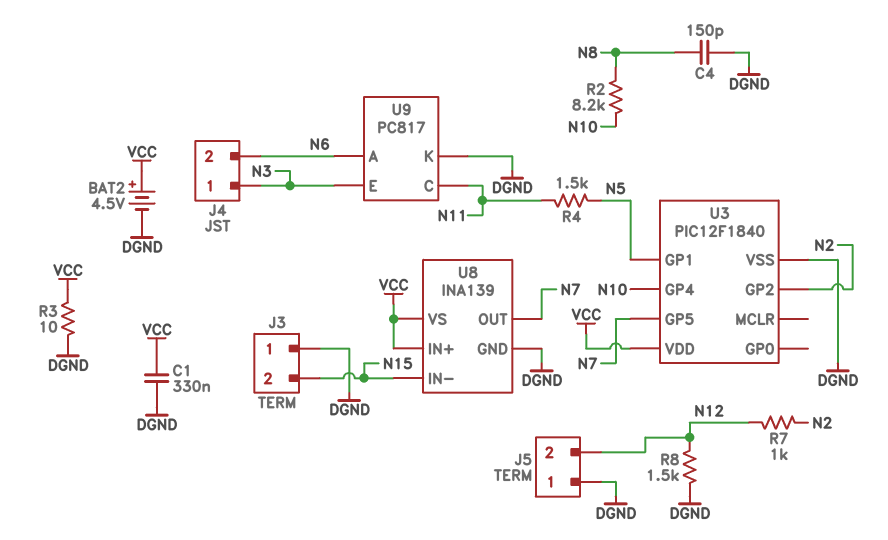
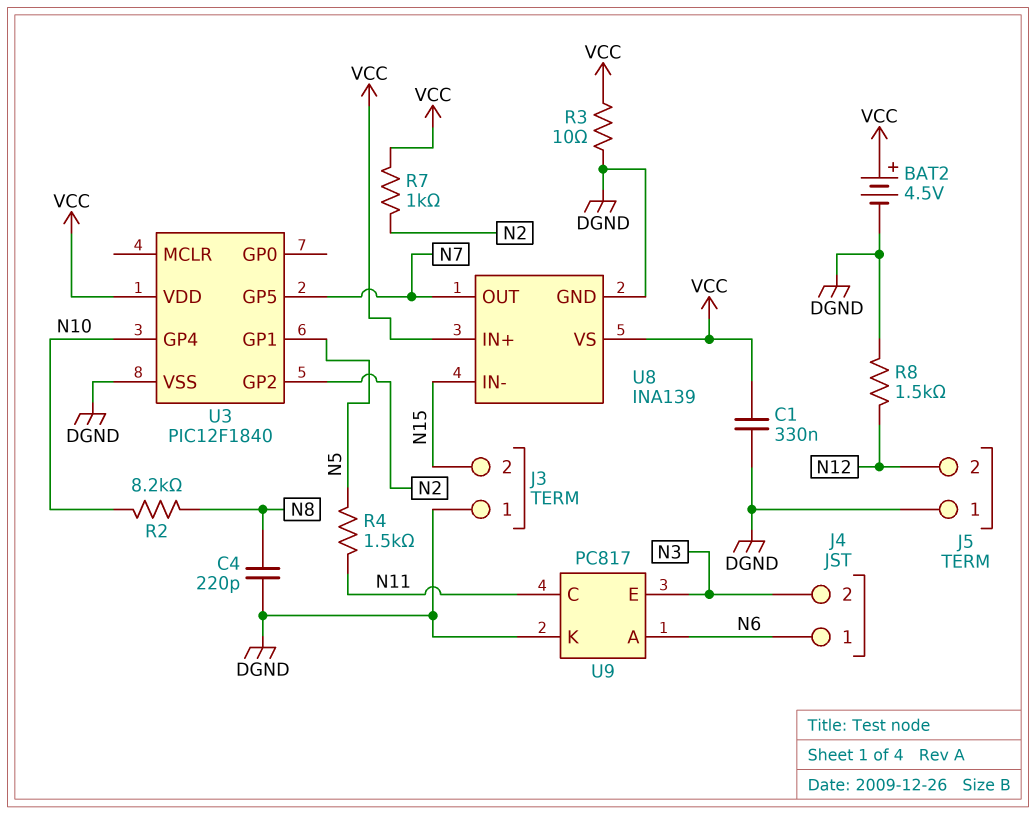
C4: 150pF (DGND, N8) -> 220pF (DGND, N8)
J4 pin 1: N3 -> N6
J4 pin 2: N6 -> N3
R7: 1k (N2, N12) -> 1k (N2, VCC)

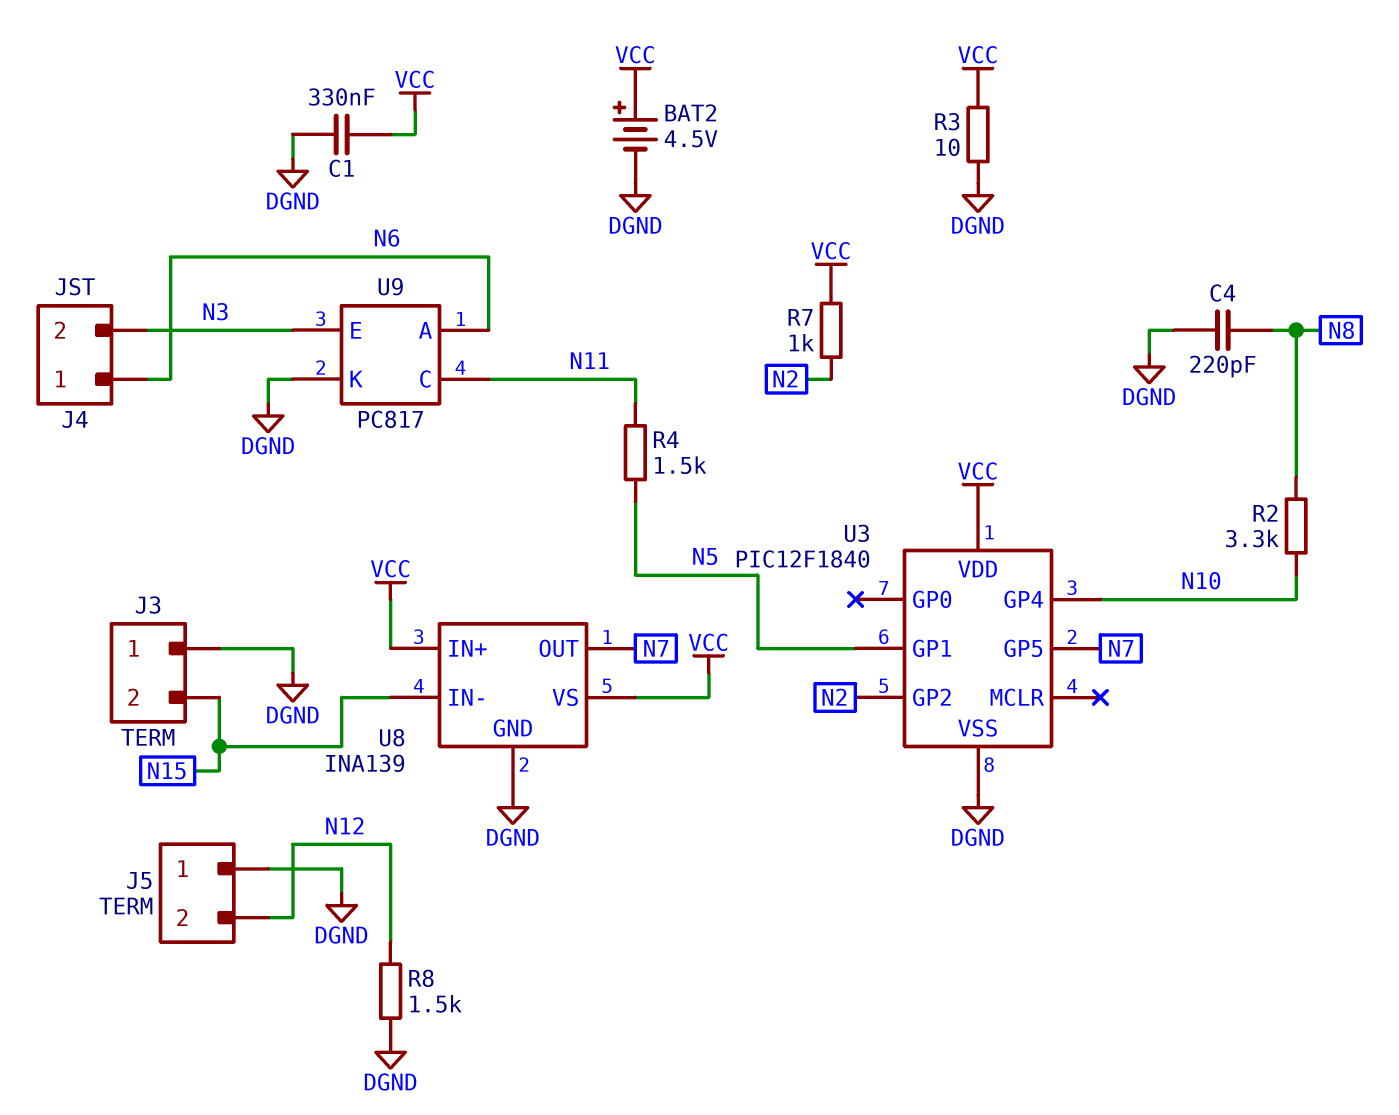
R2: 8.2k (N8, N10) -> 3.3k (N8, N10)

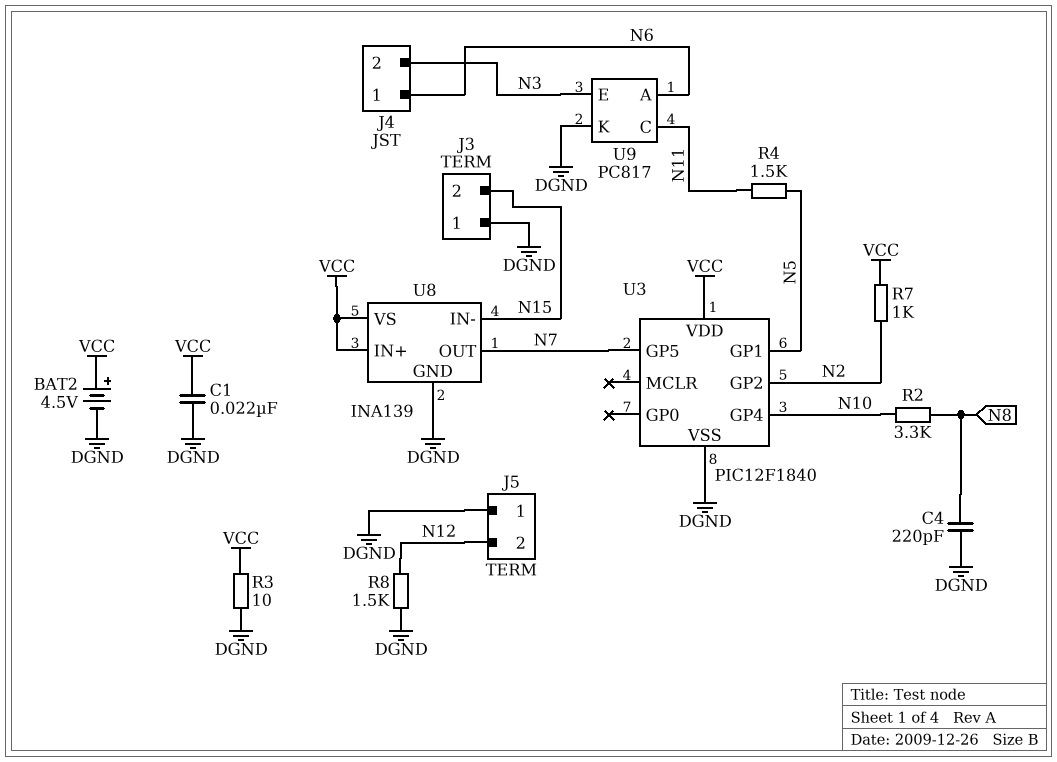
C1: 330nF (DGND, VCC) -> 22nF (DGND, VCC)

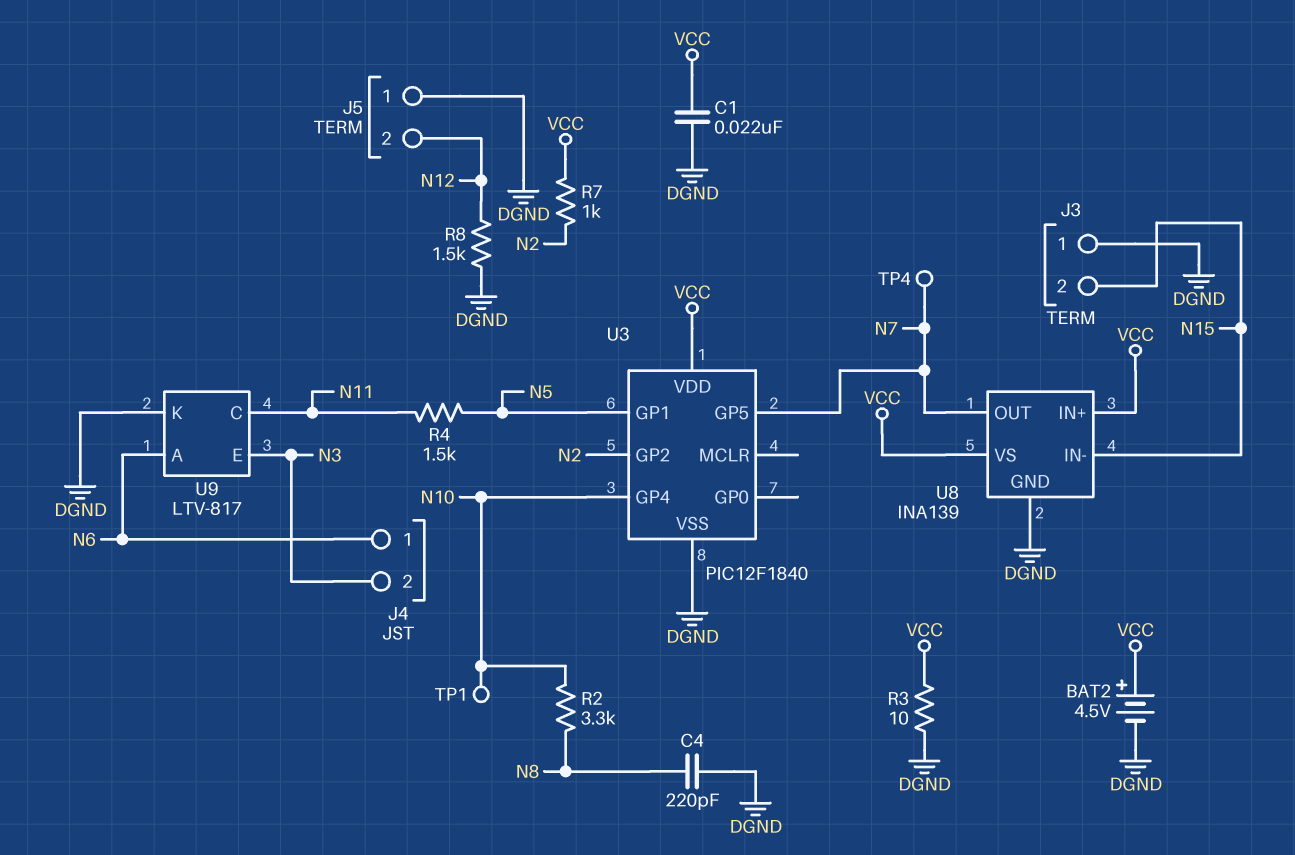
TP1: none -> test point (N10)
TP4: none -> test point (N7)
U9: PC817 -> LTV-817

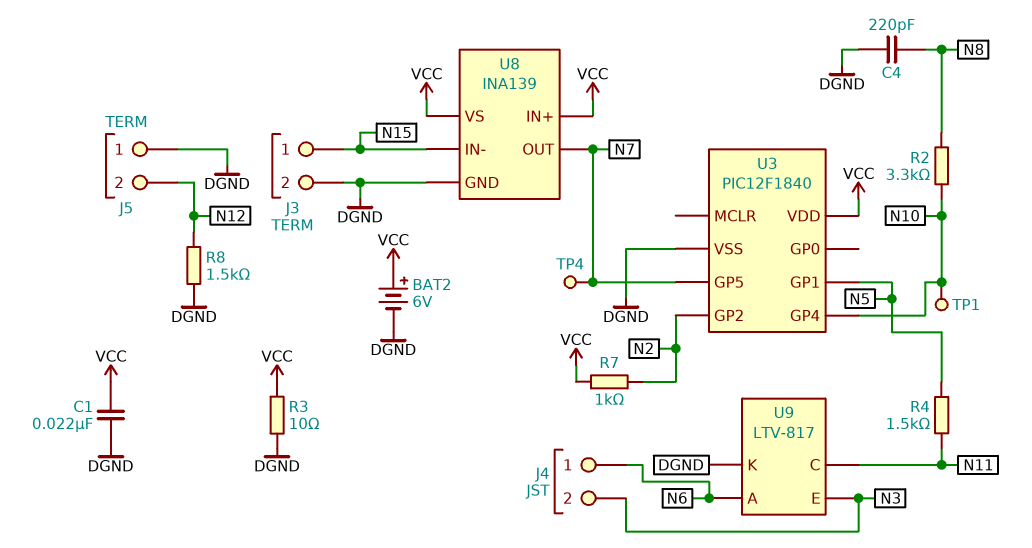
BAT2: 4.5V (plus VCC, minus DGND) -> 6V (plus VCC, minus DGND)
J3 pin 1: DGND -> N15
J3 pin 2: N15 -> DGND

